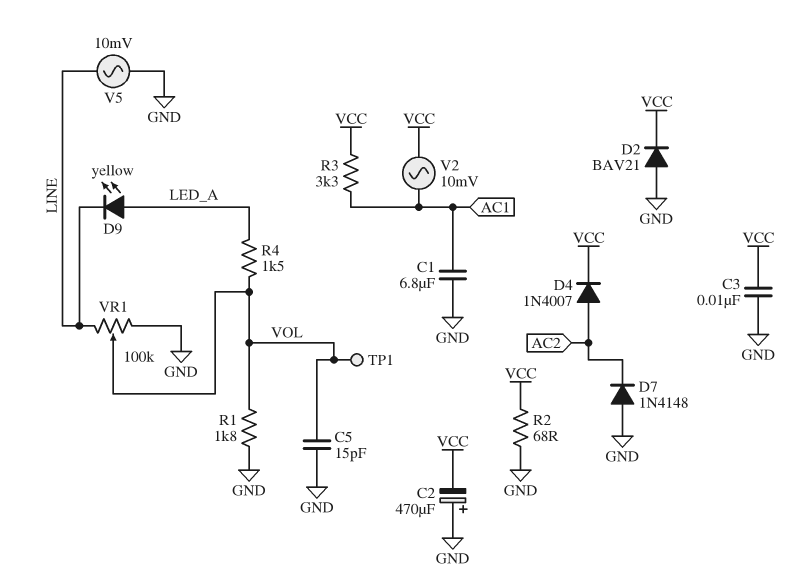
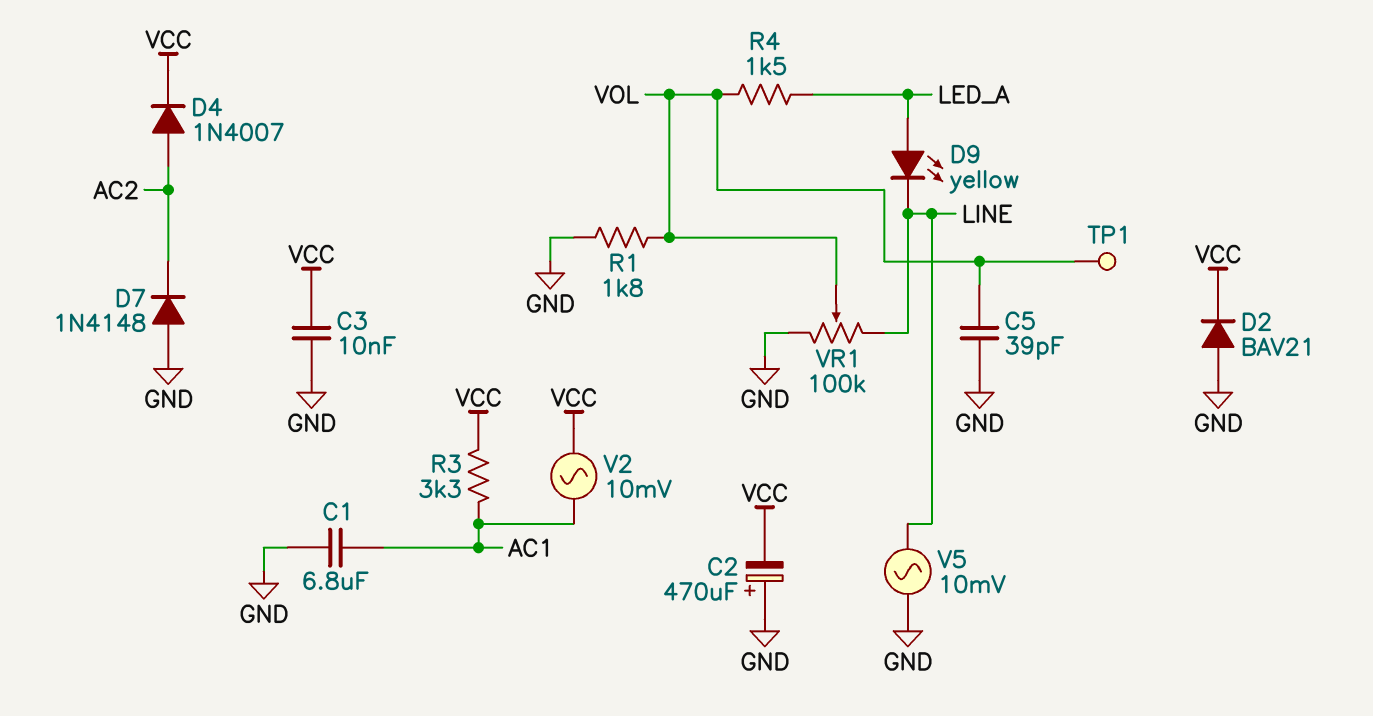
C5: 15pF (GND, VOL) -> 39pF (GND, VOL)
R2: 68 (GND, VCC) -> none

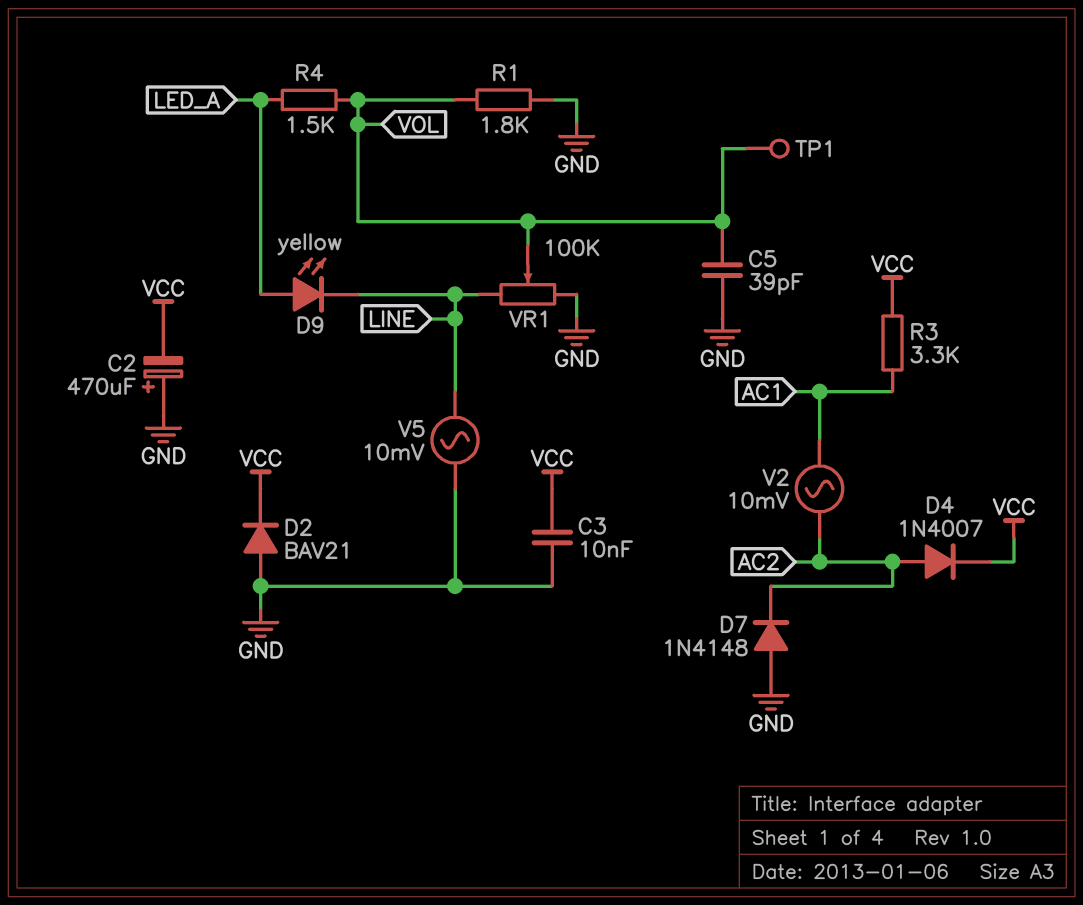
C1: 6.8uF (AC1, GND) -> none
V2: AC 10mV (AC1, VCC) -> AC 10mV (AC1, AC2)

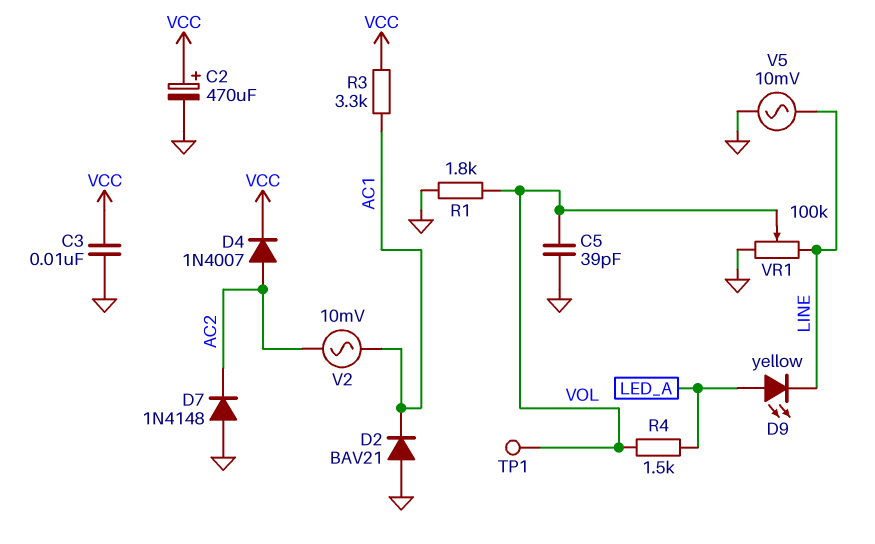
C2: 470uF (plus GND, minus VCC) -> 470uF (plus VCC, minus GND)
D2: diode BAV21 (A GND, K VCC) -> diode BAV21 (A GND, K AC1)

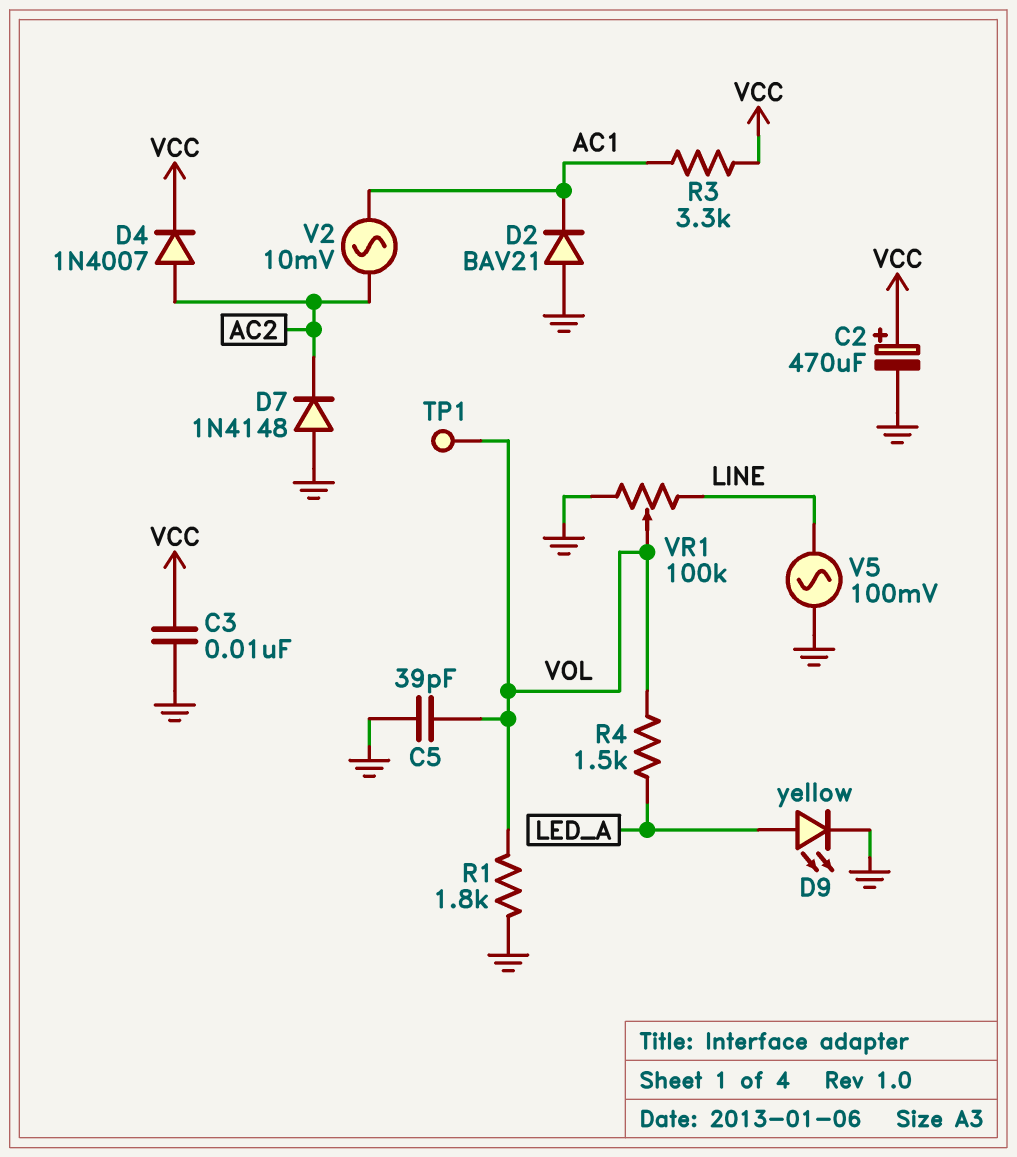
D9: LED yellow (A LED_A, K LINE) -> LED yellow (A LED_A, K GND)
V5: AC 10mV (GND, LINE) -> AC 100mV (GND, LINE)

